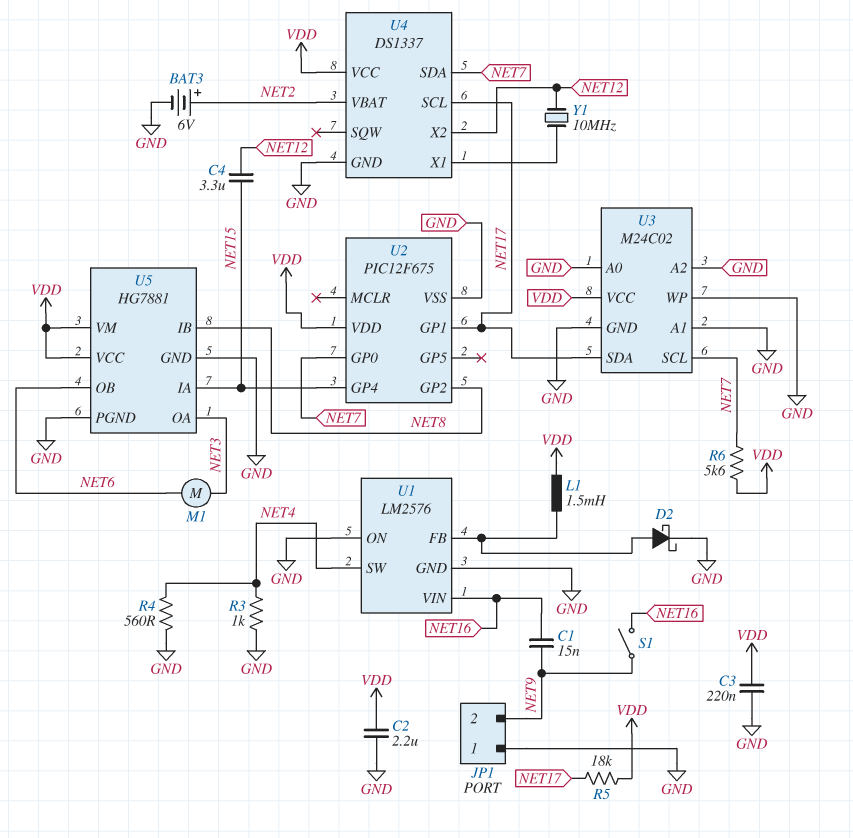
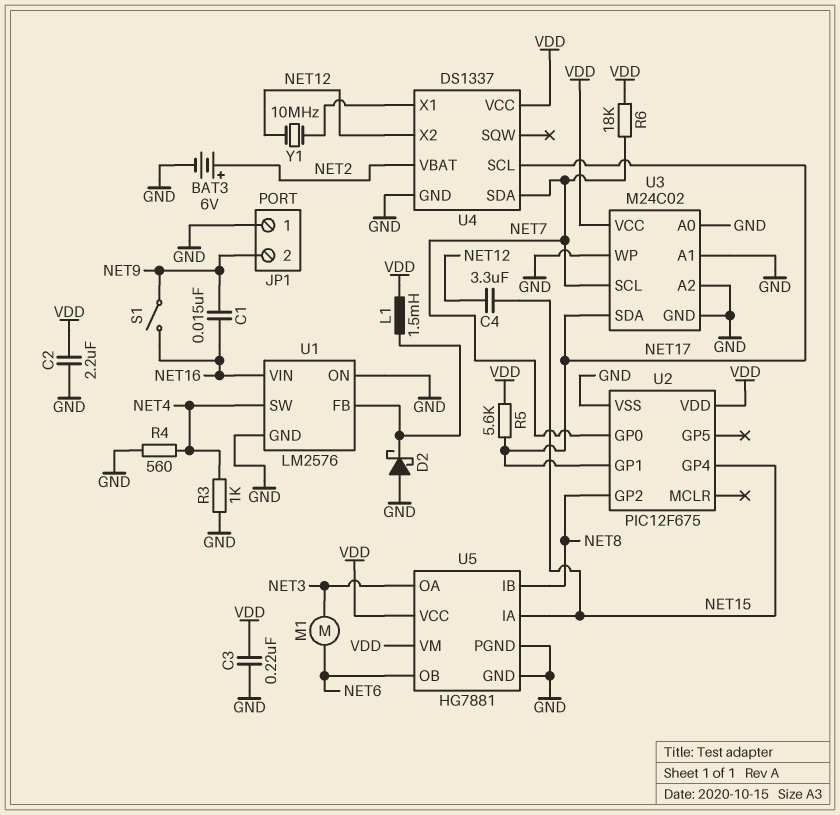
D2: schottky (A U1/FB, K GND) -> schottky (A GND, K U1/FB)
R5: 18k (NET17, VDD) -> 5.6k (NET17, VDD)
R6: 5.6k (NET7, VDD) -> 18k (NET7, VDD)

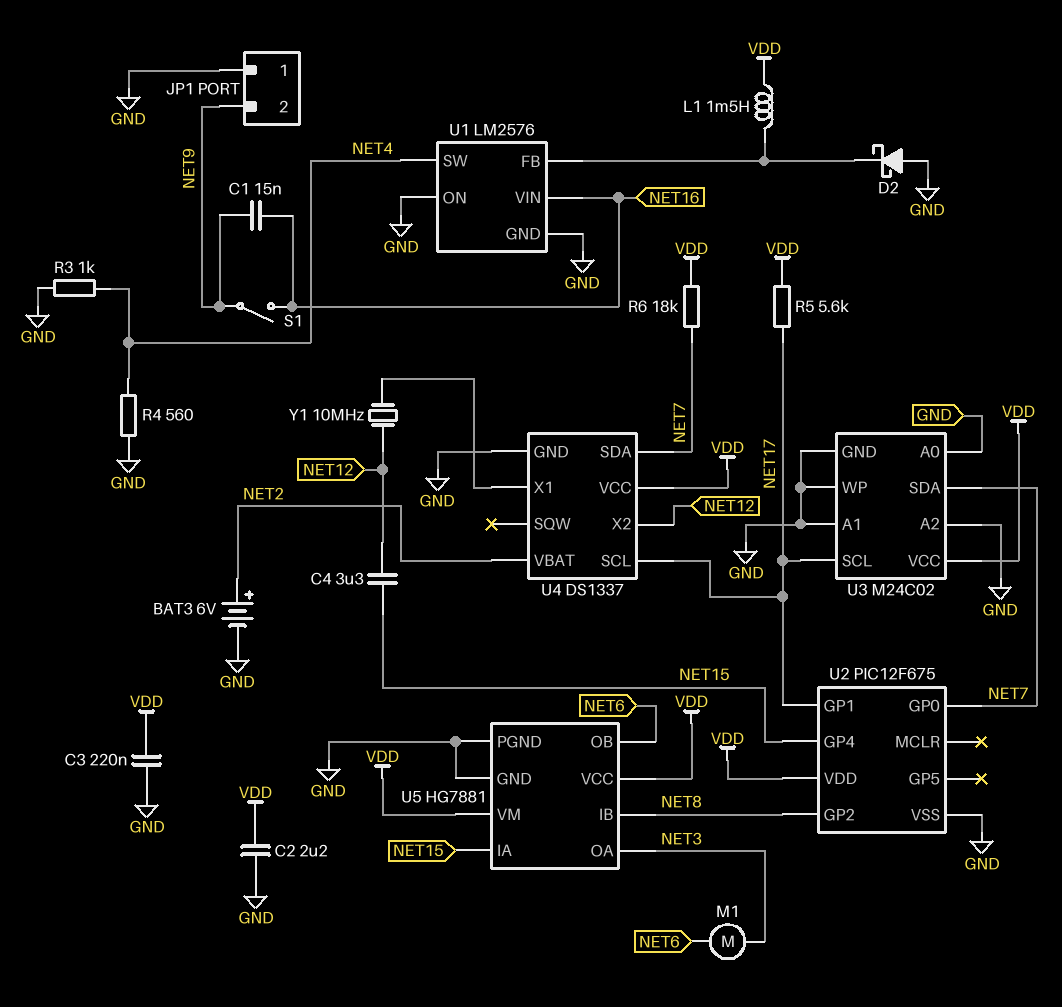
U3 pin SCL: NET7 -> NET17
U3 pin SDA: NET17 -> NET7

